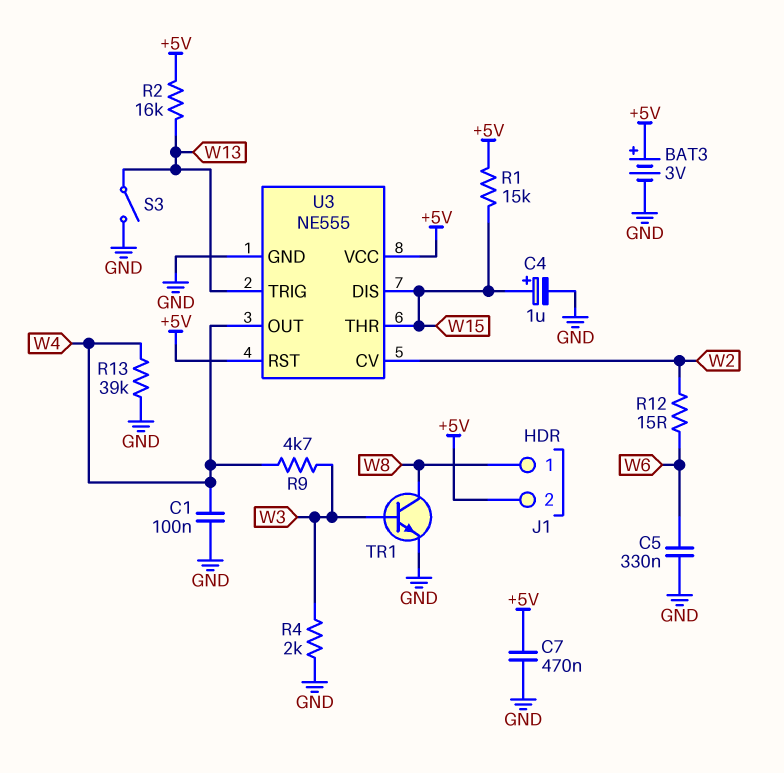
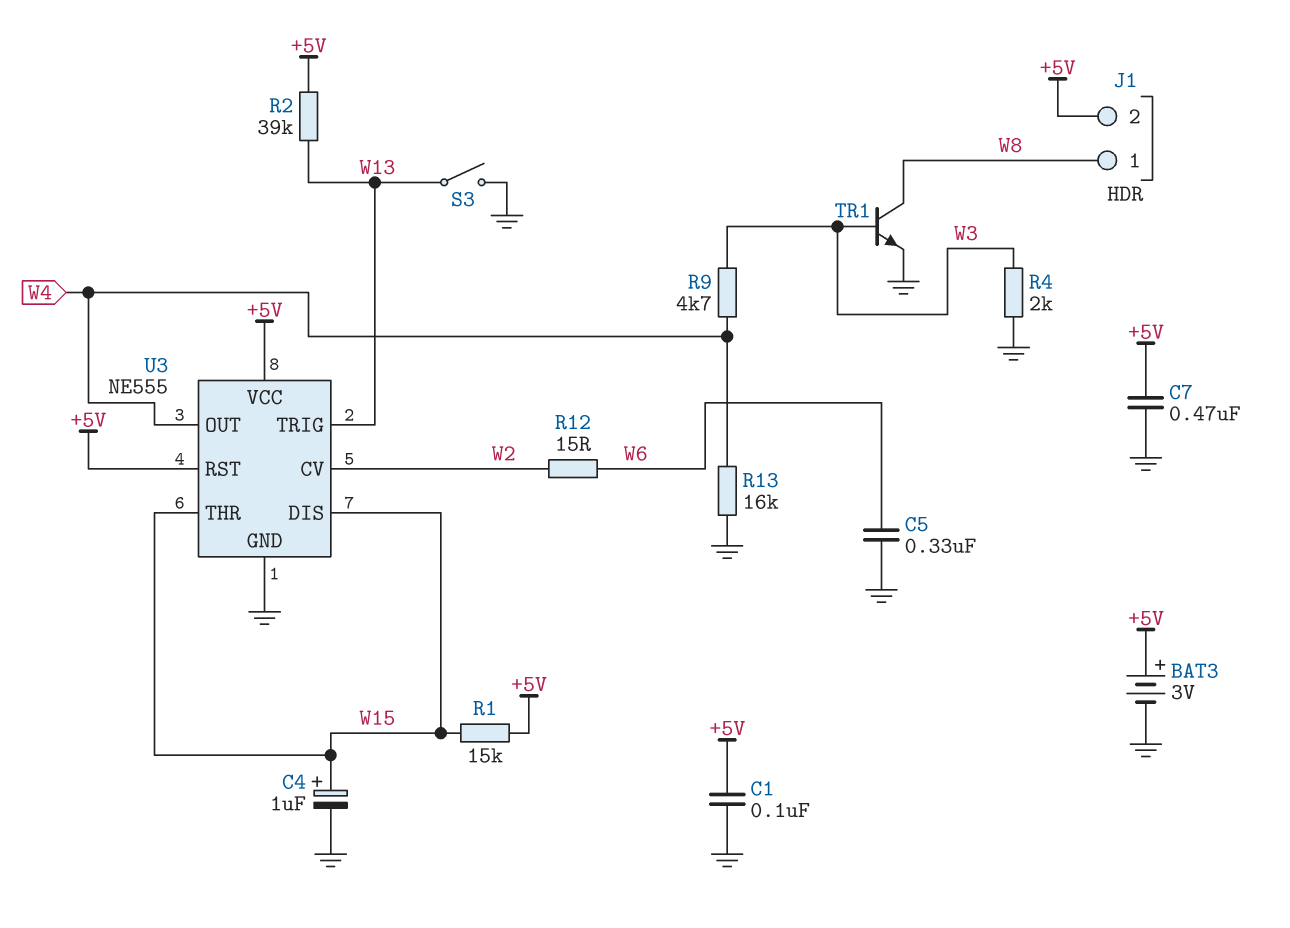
C1: 100nF (GND, W4) -> 100nF (+5V, GND)
R2: 16k (+5V, W13) -> 39k (+5V, W13)
R13: 39k (GND, W4) -> 16k (GND, W4)

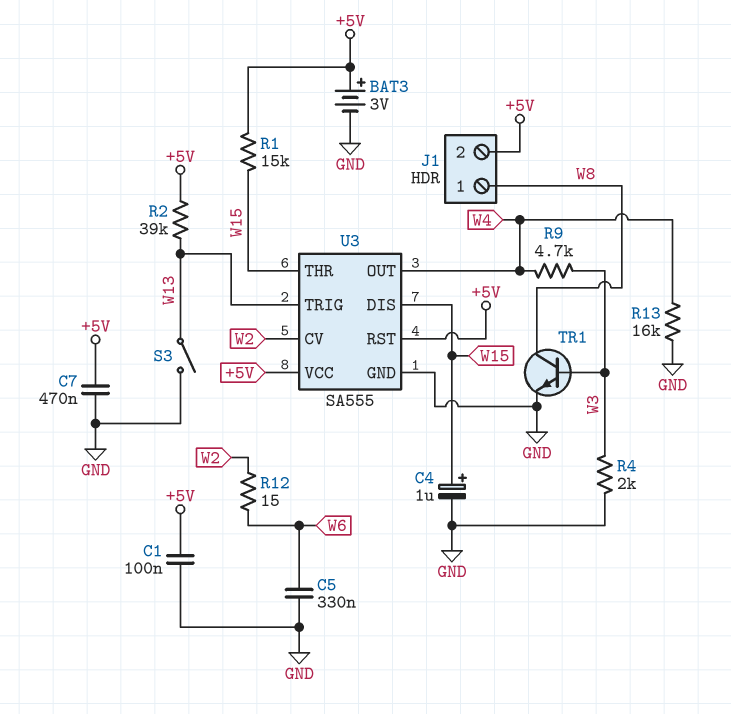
U3: NE555 -> SA555

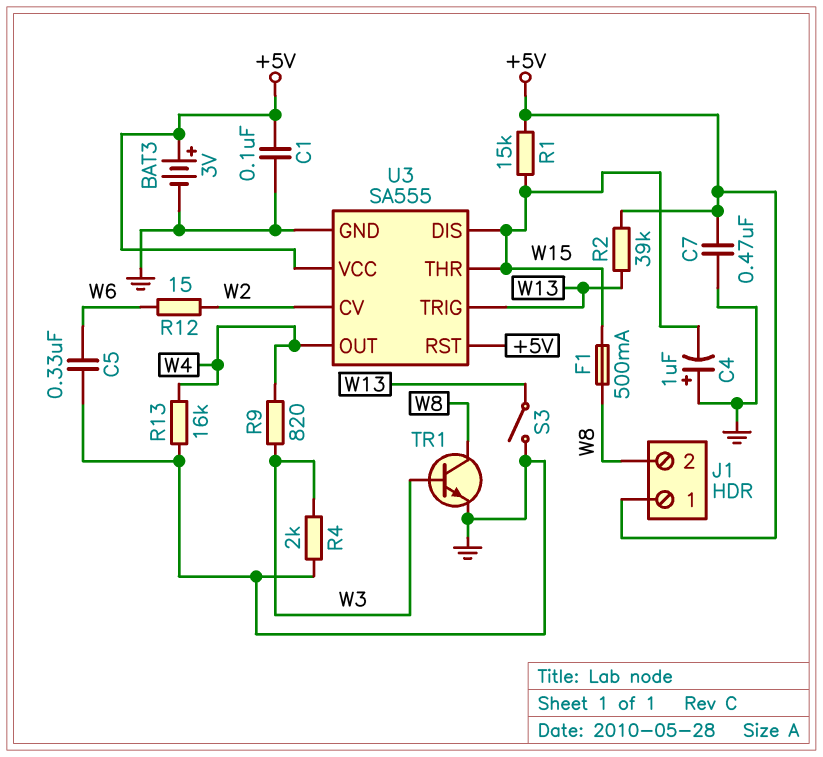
C4: 1uF (plus W15, minus GND) -> 1uF (plus GND, minus W15)
F1: none -> 500mA (W8, W15)
J1 pin 1: W8 -> +5V
J1 pin 2: +5V -> W8
R9: 4.7k (W3, W4) -> 820 (W3, W4)

